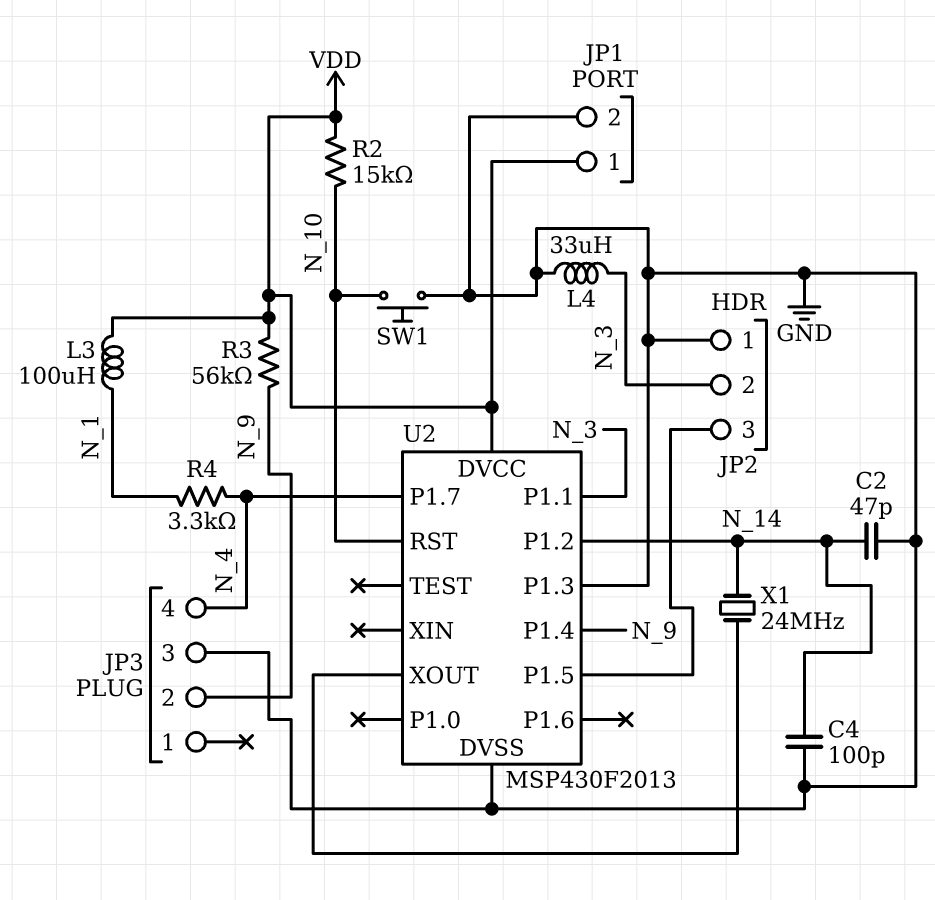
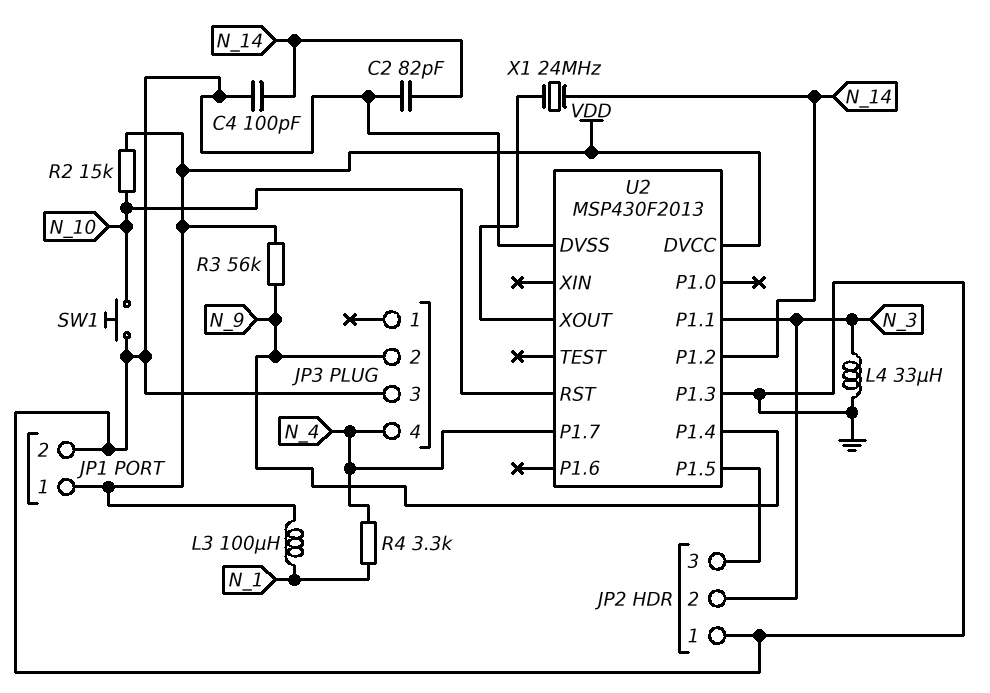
C2: 47pF (GND, N_14) -> 82pF (GND, N_14)

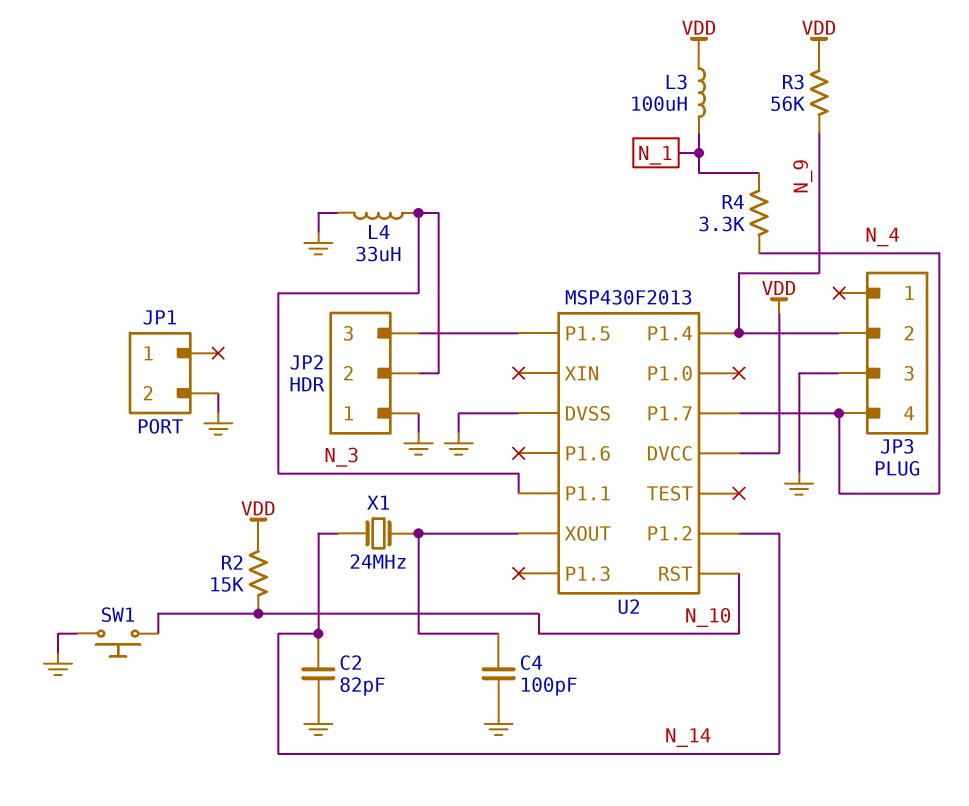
C4: 100pF (GND, N_14) -> 100pF (GND, U2/XOUT)
JP1 pin 1: VDD -> none
U2 pin P1.3: GND -> none

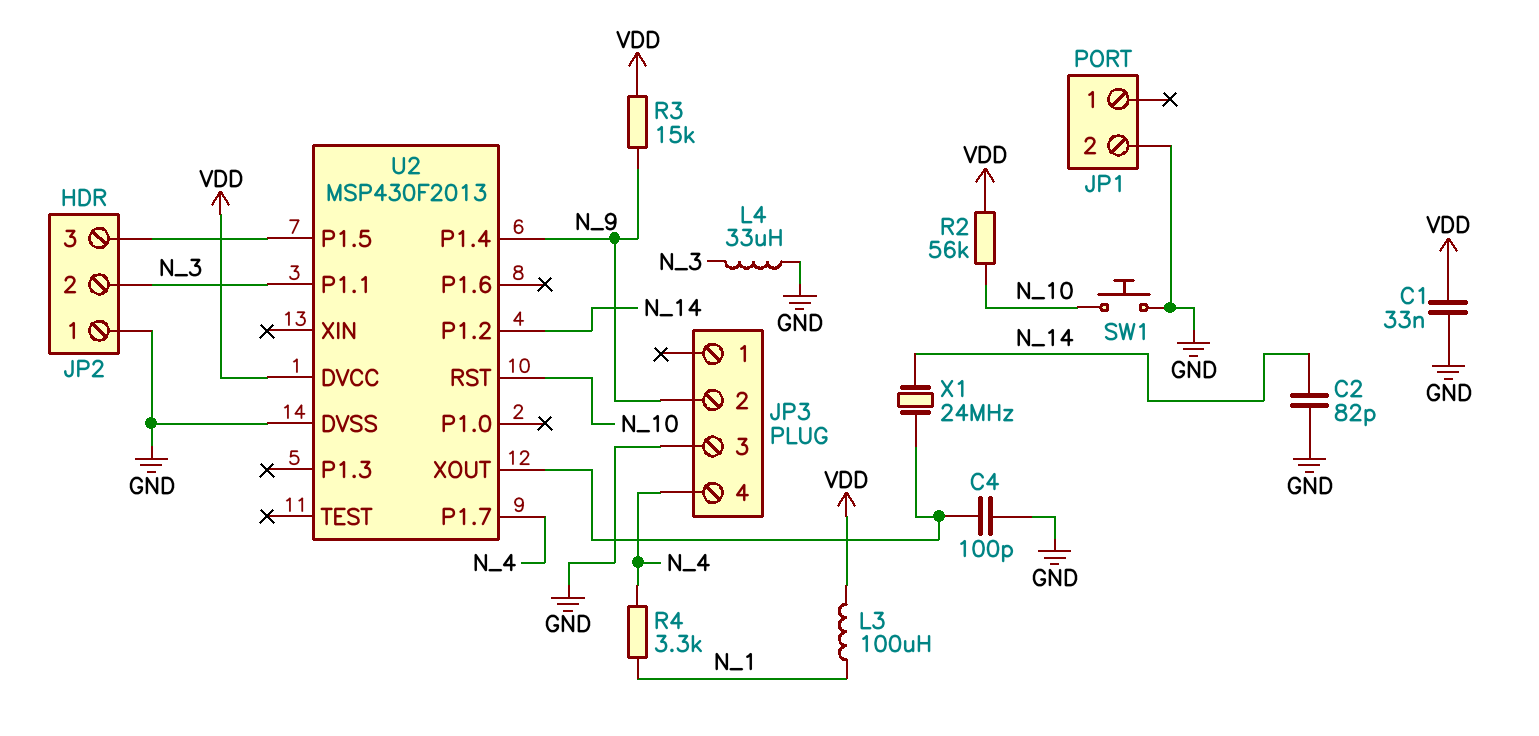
C1: none -> 33nF (GND, VDD)
R2: 15k (N_10, VDD) -> 56k (N_10, VDD)
R3: 56k (N_9, VDD) -> 15k (N_9, VDD)

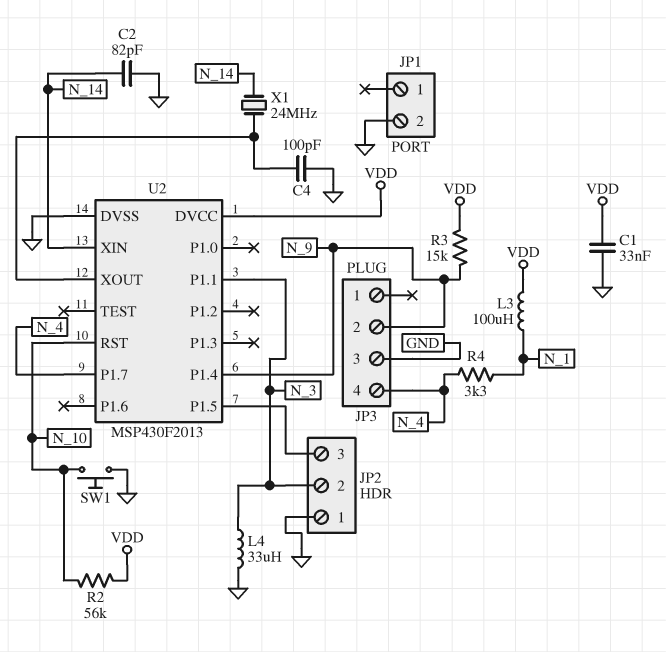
U2 pin P1.2: N_14 -> none
U2 pin XIN: none -> N_14

